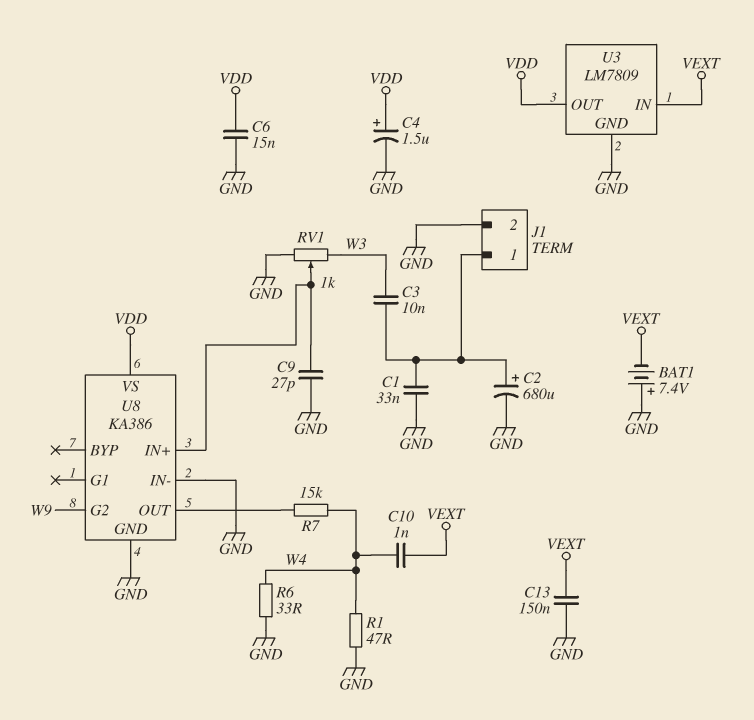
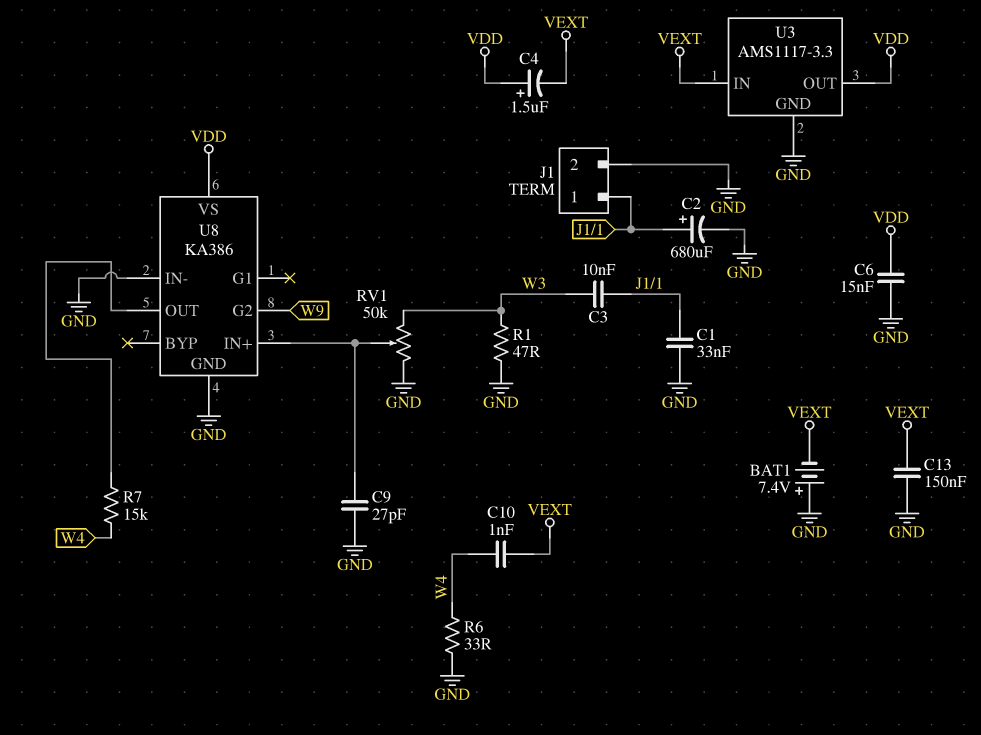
C4: 1.5uF (plus VDD, minus GND) -> 1.5uF (plus VDD, minus VEXT)
R1: 47 (GND, W4) -> 47 (GND, W3)
RV1: 1k (GND, W3, wiper U8/IN+) -> 50k (GND, W3, wiper U8/IN+)
U3: LM7809 -> AMS1117-3.3

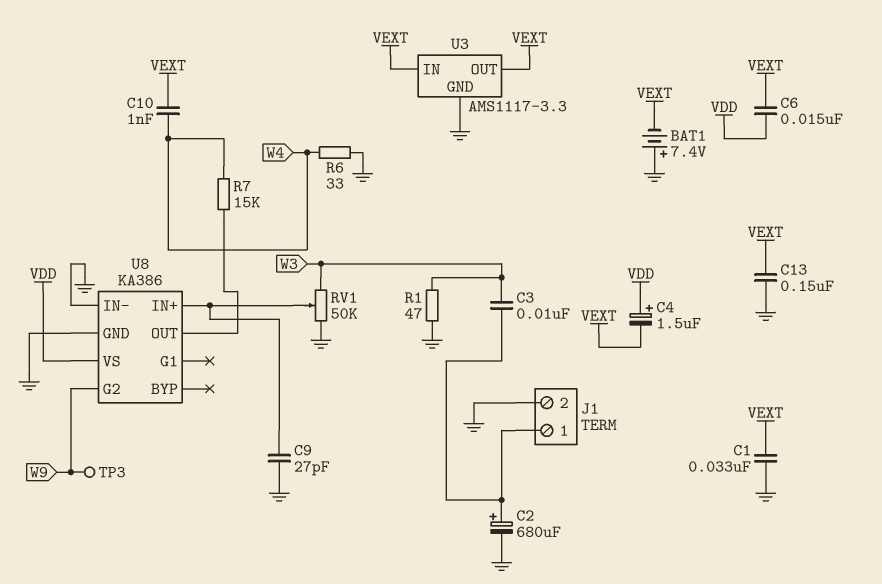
C1: 33nF (GND, J1/1) -> 33nF (GND, VEXT)
C6: 15nF (GND, VDD) -> 15nF (VDD, VEXT)
TP3: none -> test point (W9)
U3 pin OUT: VDD -> VEXT

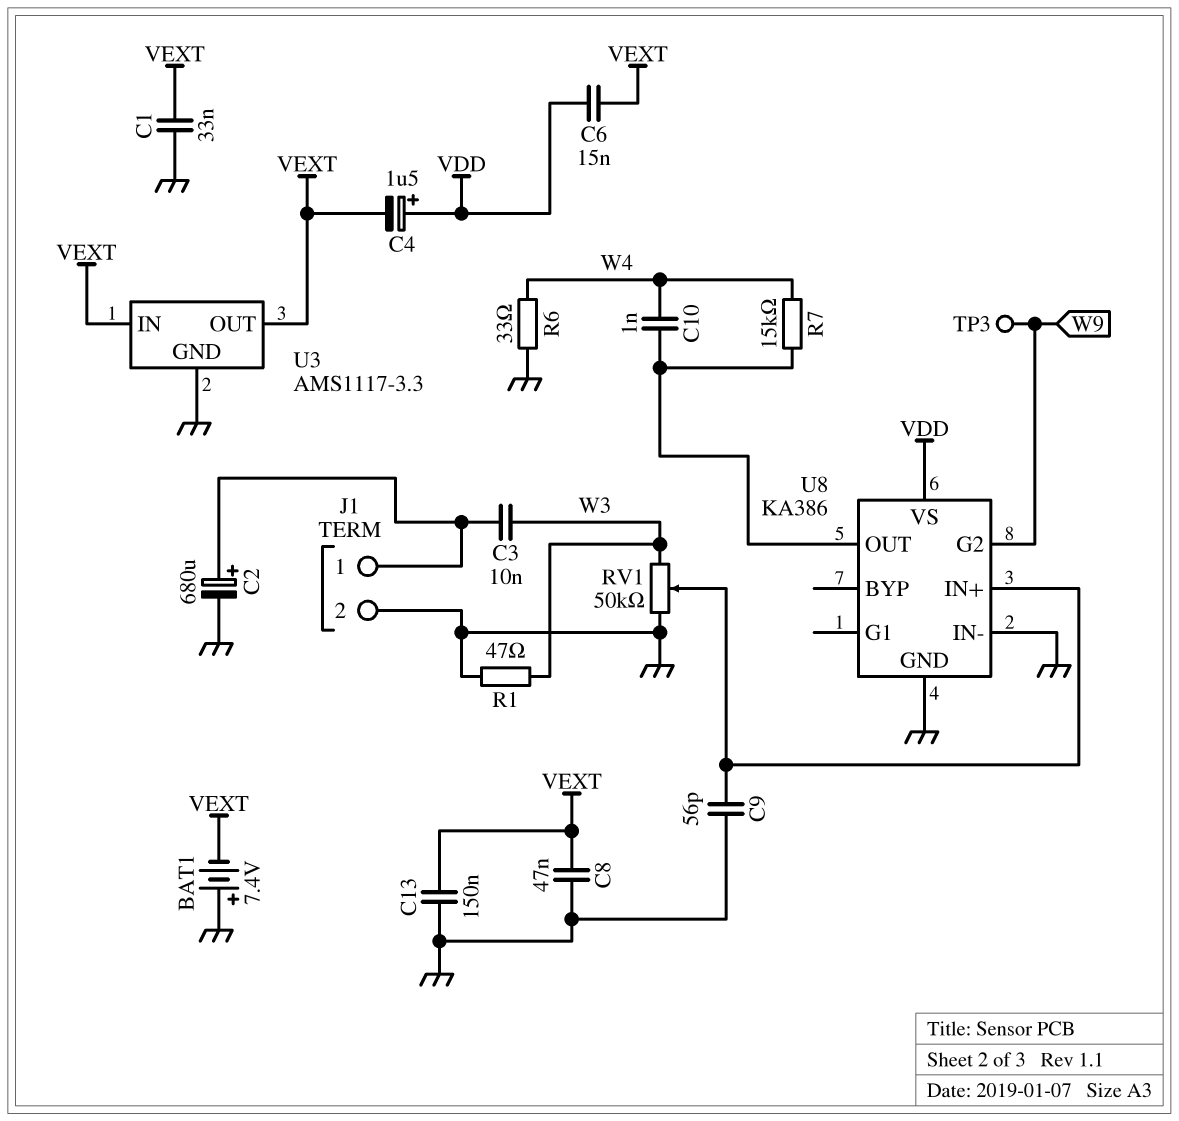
C8: none -> 47nF (GND, VEXT)
C9: 27pF (GND, U8/IN+) -> 56pF (GND, U8/IN+)
C10: 1nF (VEXT, W4) -> 1nF (U8/OUT, W4)

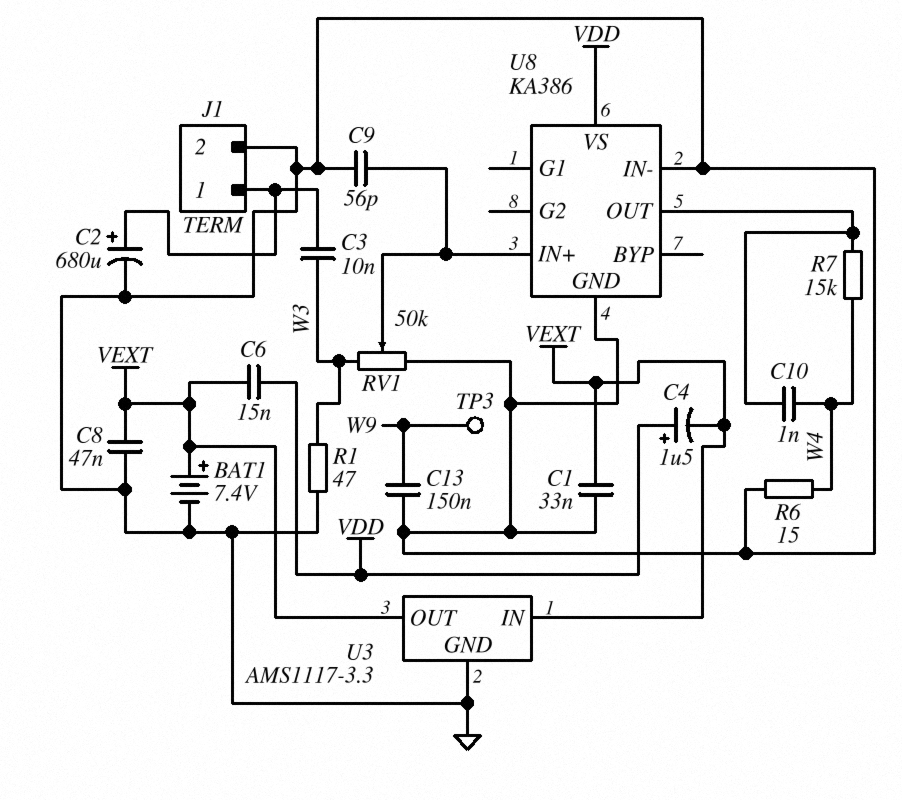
BAT1: 7.4V (plus GND, minus VEXT) -> 7.4V (plus VEXT, minus GND)
C13: 150nF (GND, VEXT) -> 150nF (GND, W9)
R6: 33 (GND, W4) -> 15 (GND, W4)
U8 pin G2: W9 -> none

